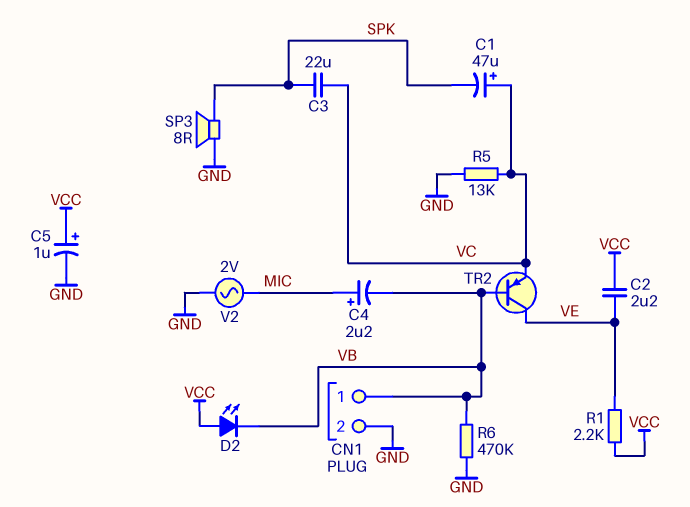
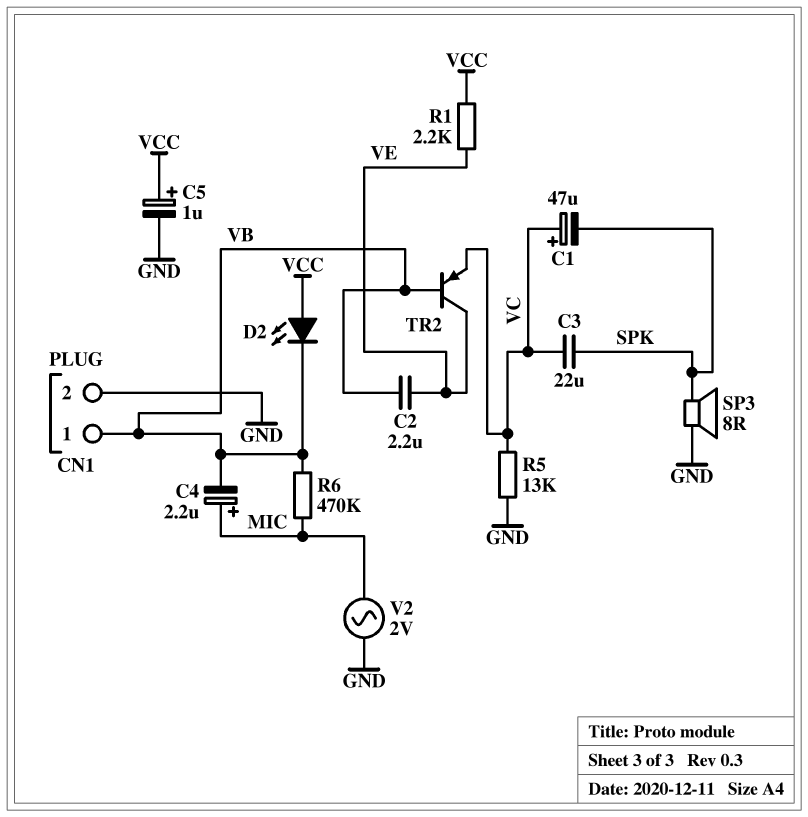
C2: 2.2uF (VCC, VE) -> 2.2uF (VB, VE)
R6: 470k (GND, VB) -> 470k (MIC, VB)

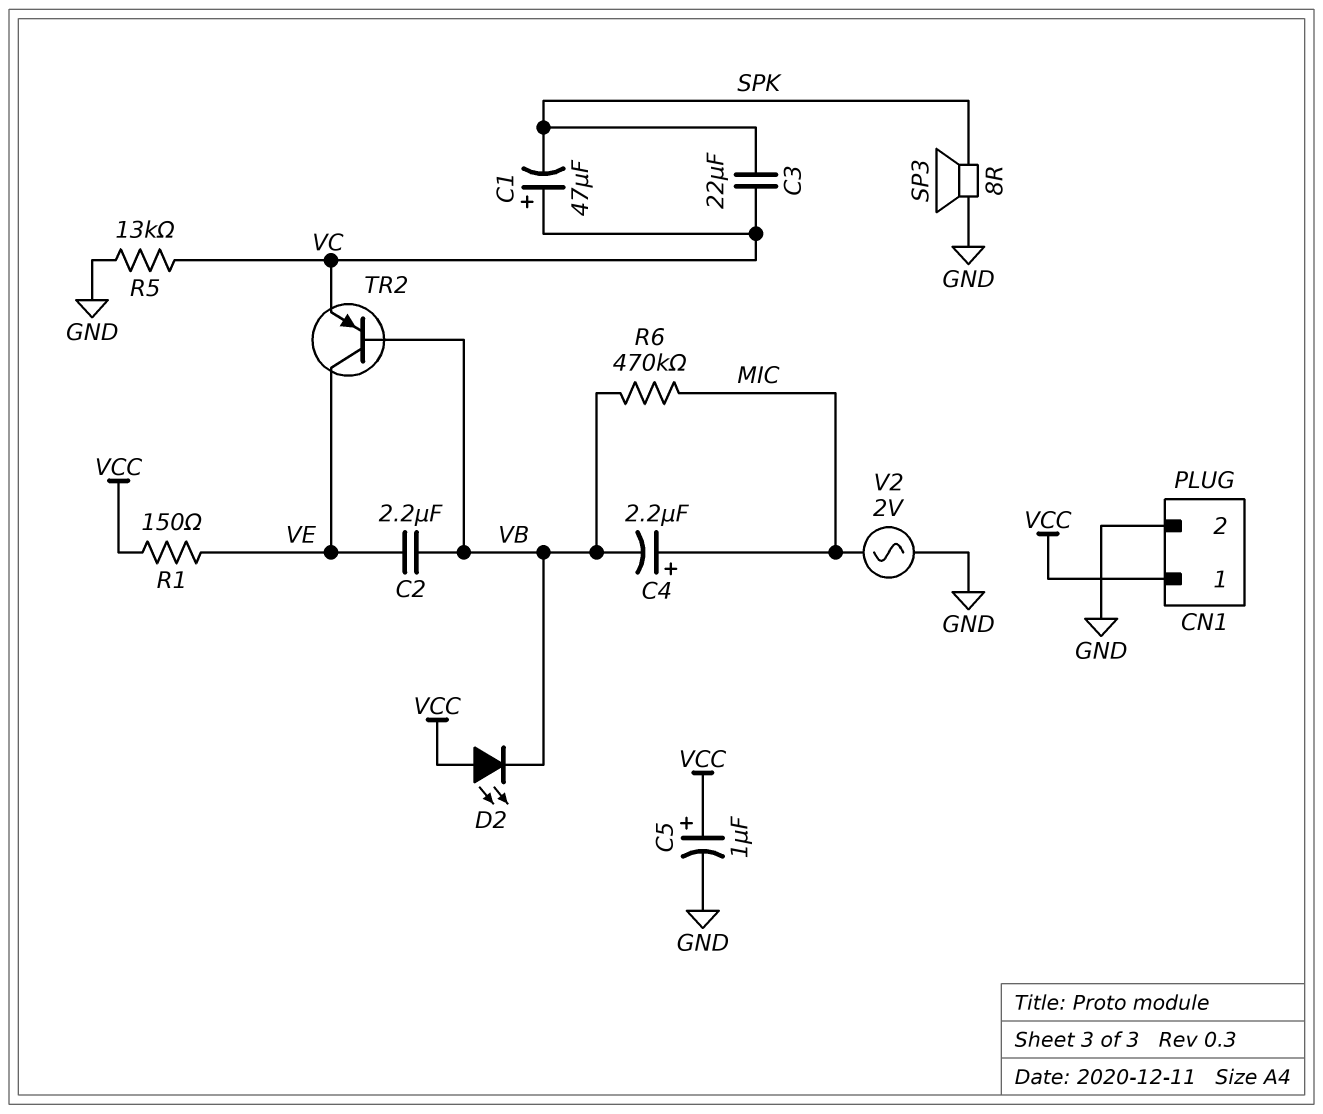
CN1 pin 1: VB -> VCC
R1: 2.2k (VCC, VE) -> 150 (VCC, VE)

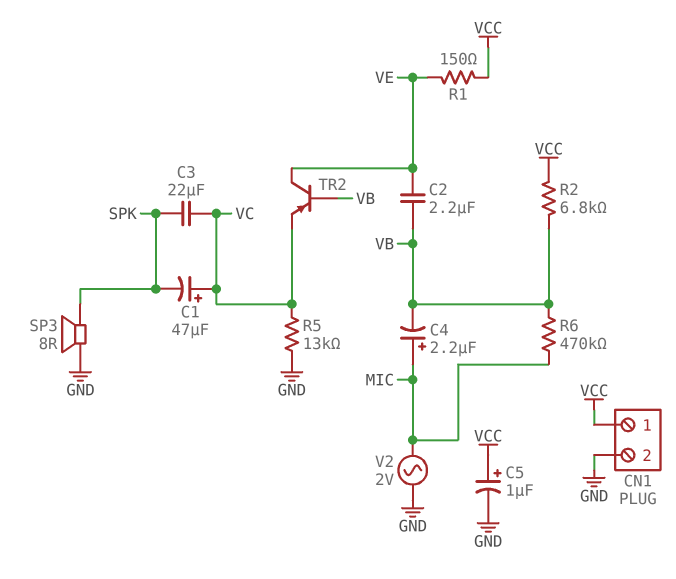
D2: LED (A VCC, K VB) -> none
R2: none -> 6.8k (VB, VCC)

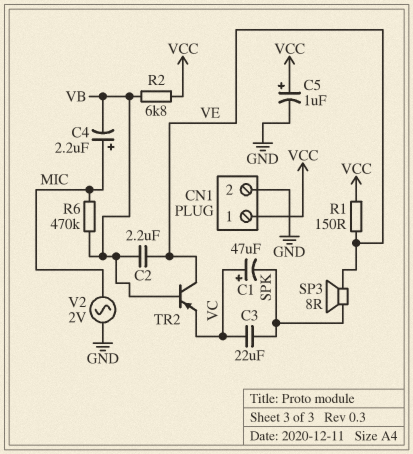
R5: 13k (GND, VC) -> none
SP3: speaker 8R (GND, SPK) -> speaker 8R (SPK, VE)

